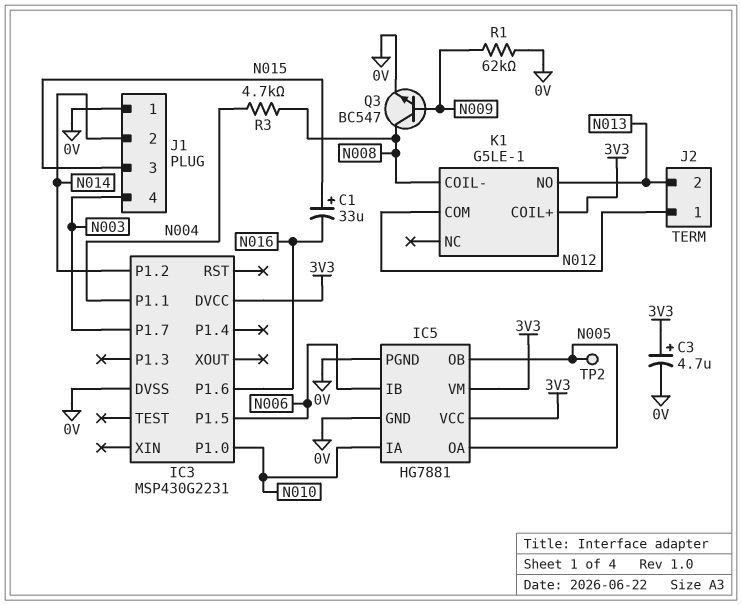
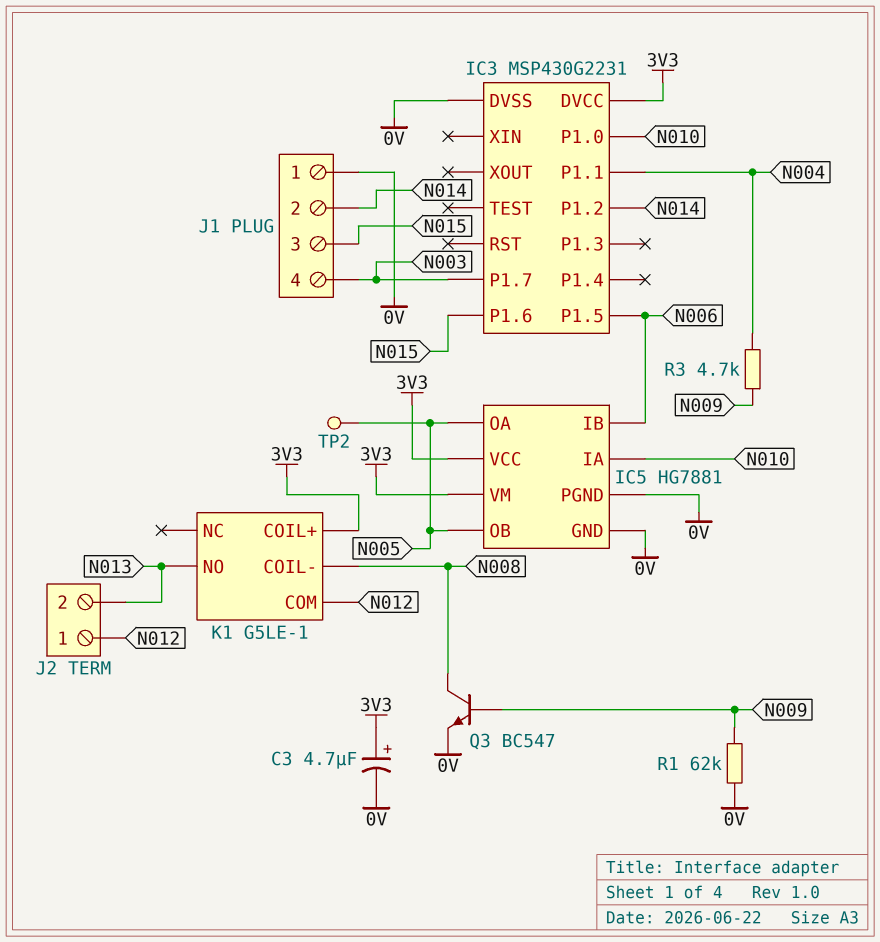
C1: 33uF (plus N015, minus N016) -> none
IC3 pin P1.6: N016 -> N015
R3: 4.7k (N004, N008) -> 4.7k (N004, N009)

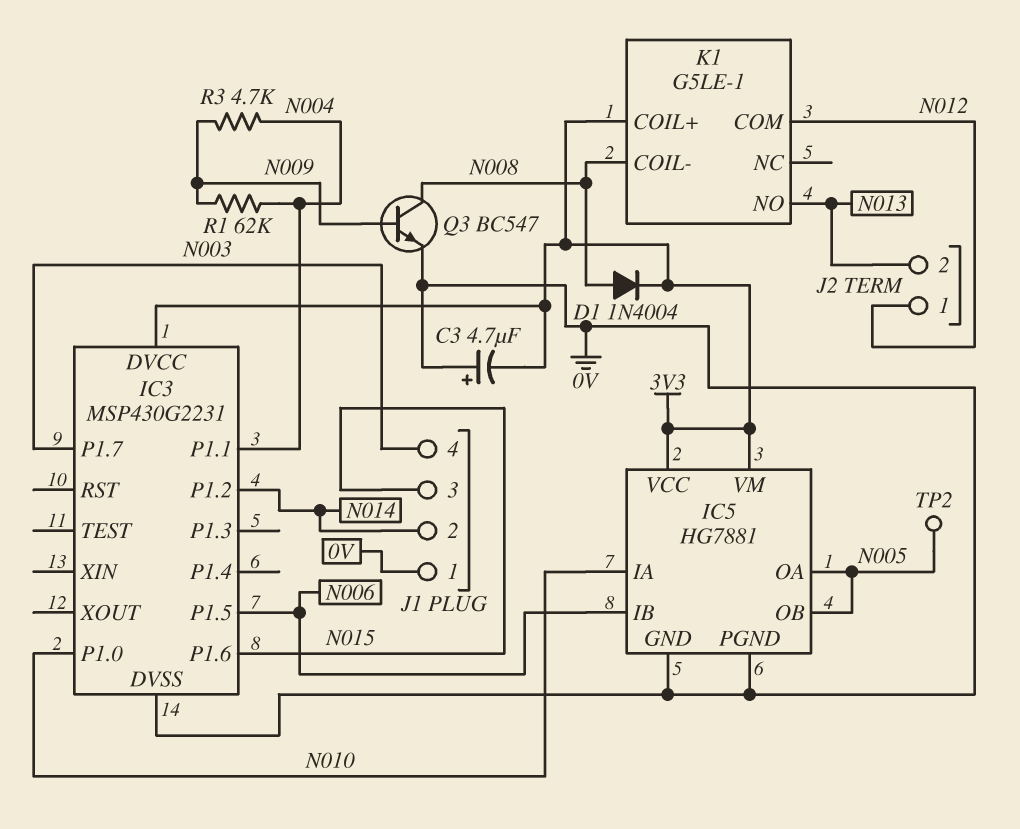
C3: 4.7uF (plus 3V3, minus 0V) -> 4.7uF (plus 0V, minus 3V3)
D1: none -> diode 1N4004 (A N008, K 3V3)
R1: 62k (0V, N009) -> 62k (N004, N009)

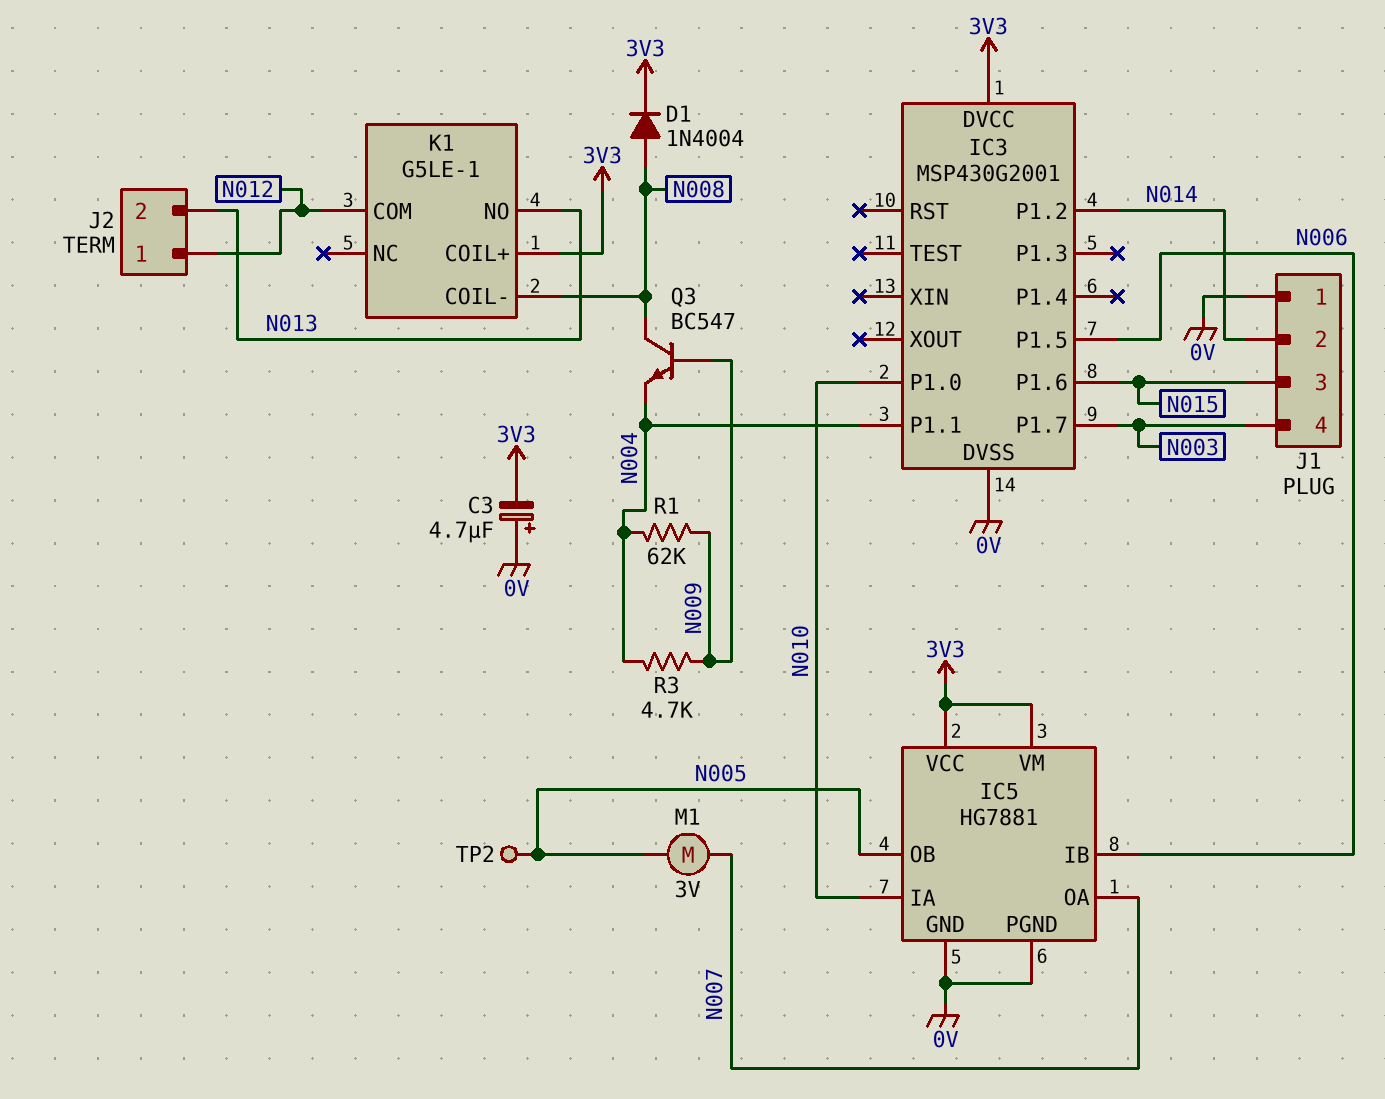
IC3: MSP430G2231 -> MSP430G2001
IC5 pin OA: N005 -> N007
M1: none -> motor 3V (N005, N007)
Q3: NPN BC547 (B N009, C N008, E 0V) -> NPN BC547 (B N009, C N008, E N004)

